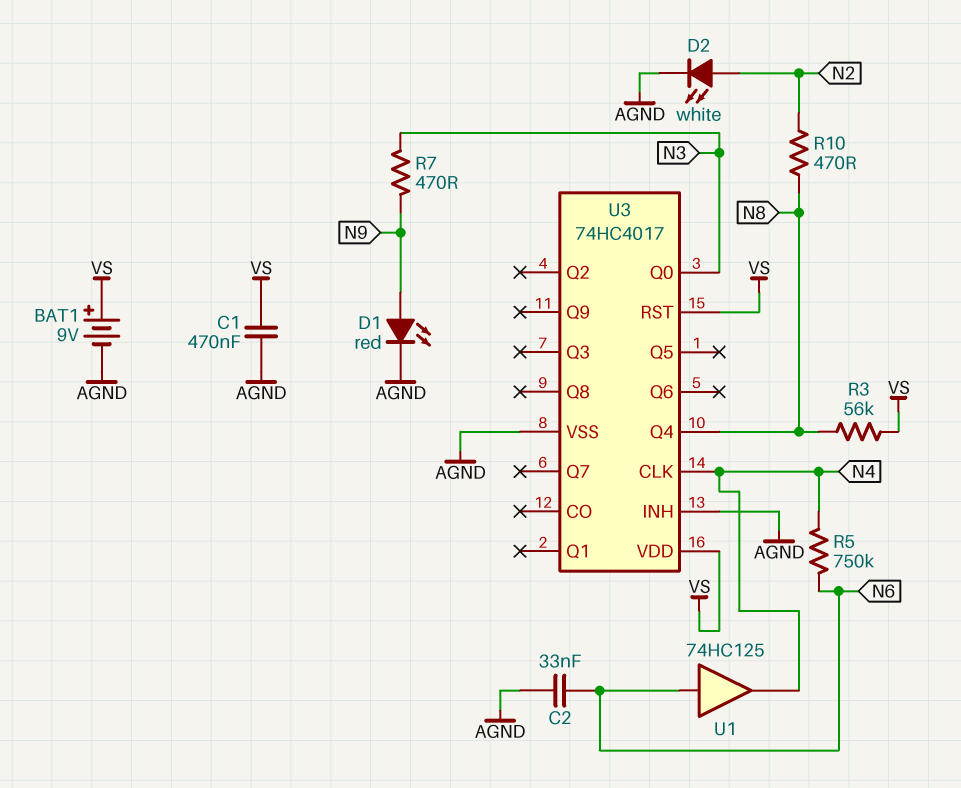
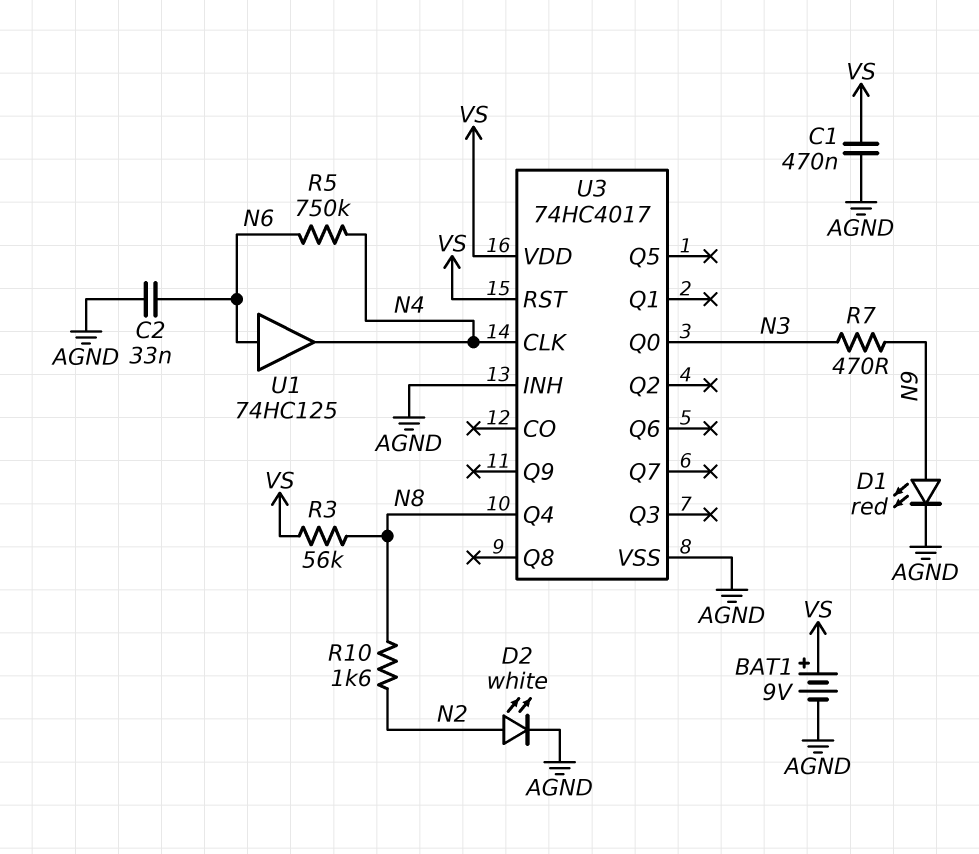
R10: 470 (N2, N8) -> 1.6k (N2, N8)

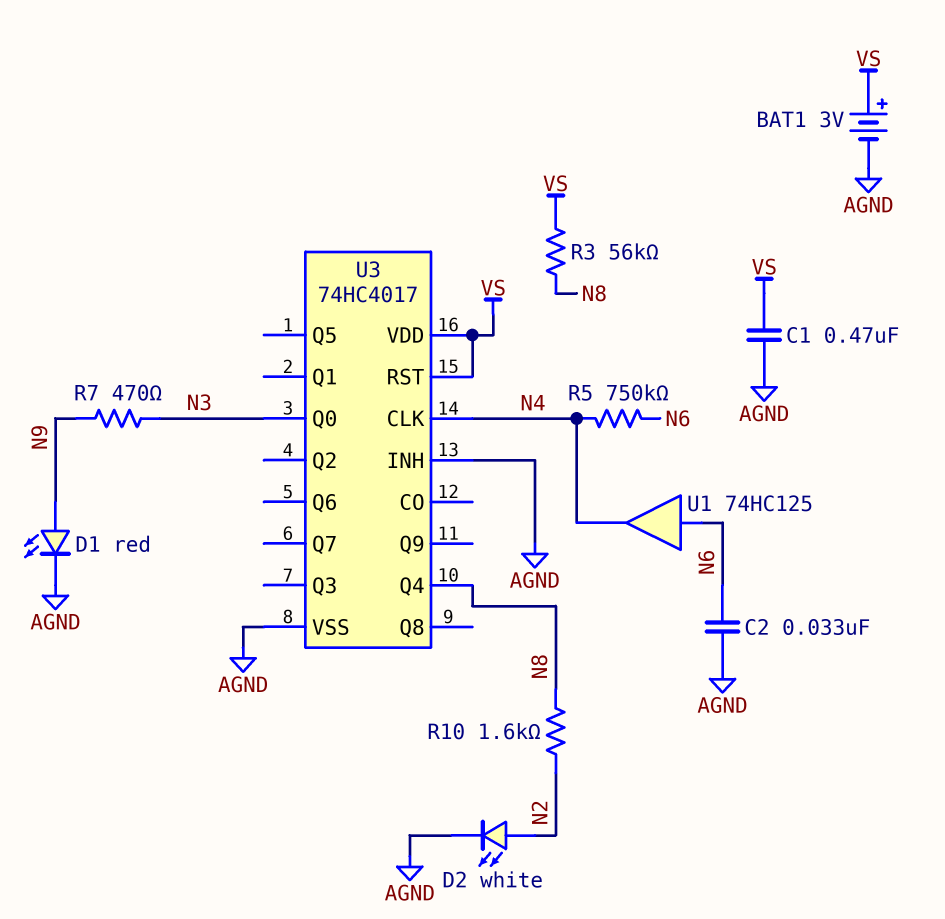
BAT1: 9V (plus VS, minus AGND) -> 3V (plus VS, minus AGND)

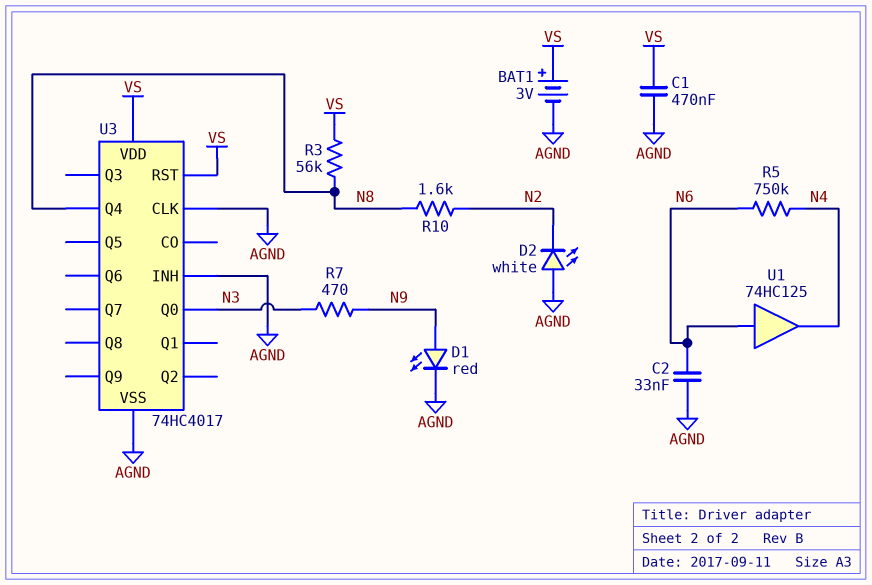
D2: LED white (A N2, K AGND) -> LED white (A AGND, K N2)
U3 pin CLK: N4 -> AGND

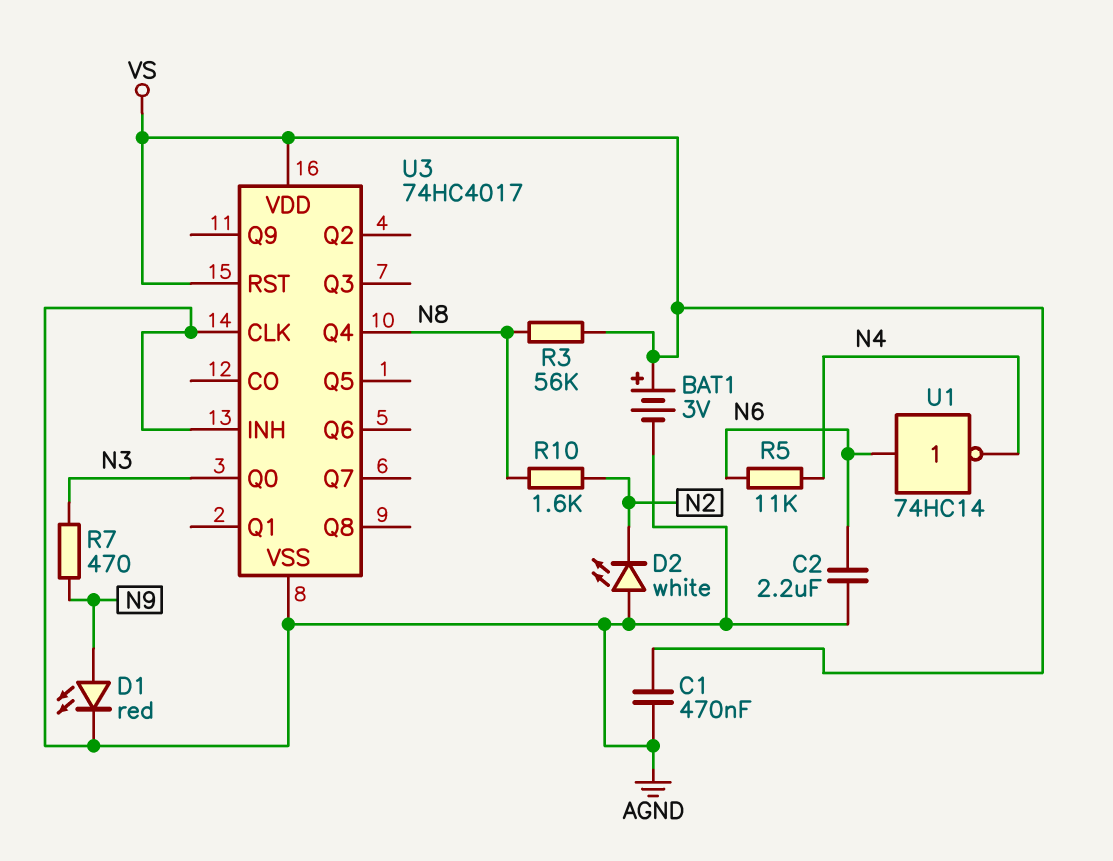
C2: 33nF (AGND, N6) -> 2.2uF (AGND, N6)
R5: 750k (N4, N6) -> 11k (N4, N6)
U1: buffer 74HC125 (in N6, out N4) -> NOT 74HC14 (in N6, out N4)

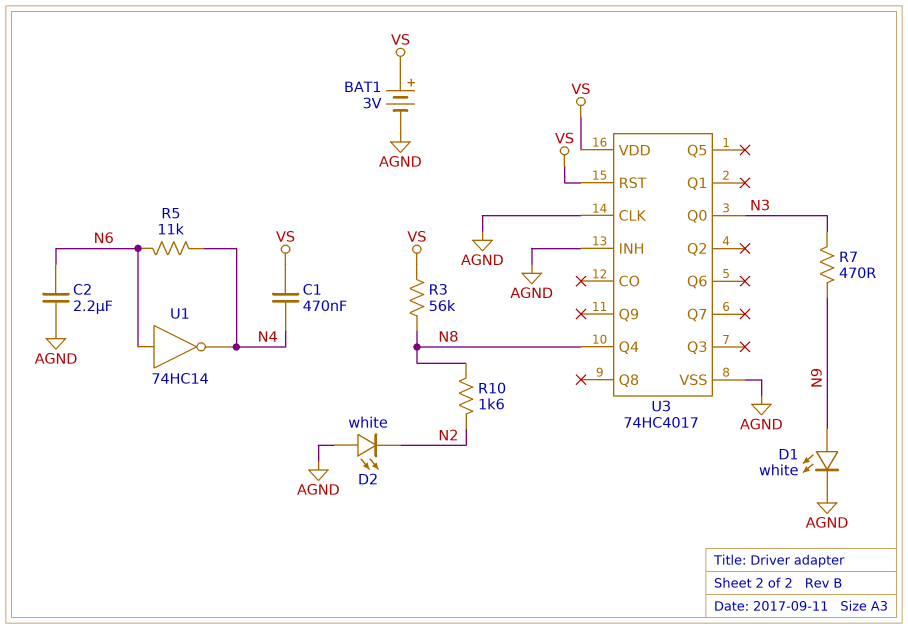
C1: 470nF (AGND, VS) -> 470nF (N4, VS)
D1: LED red (A N9, K AGND) -> LED white (A N9, K AGND)

